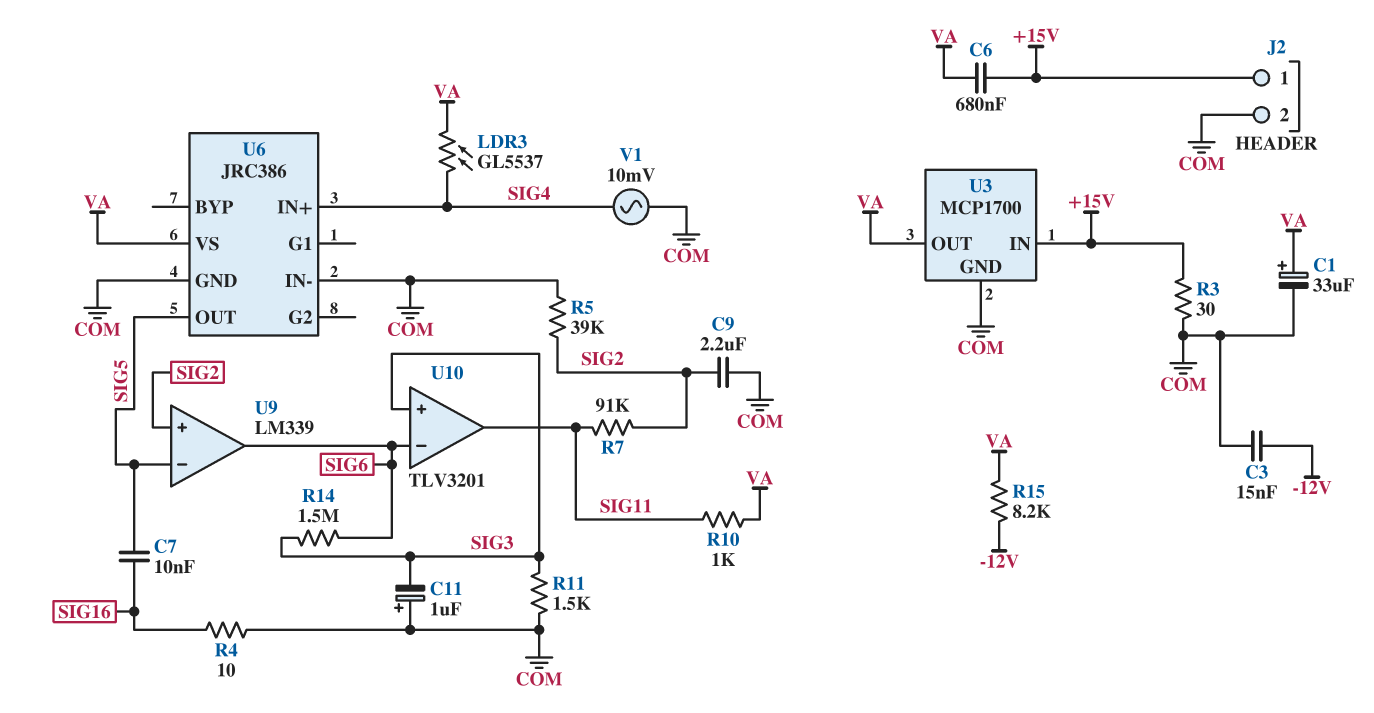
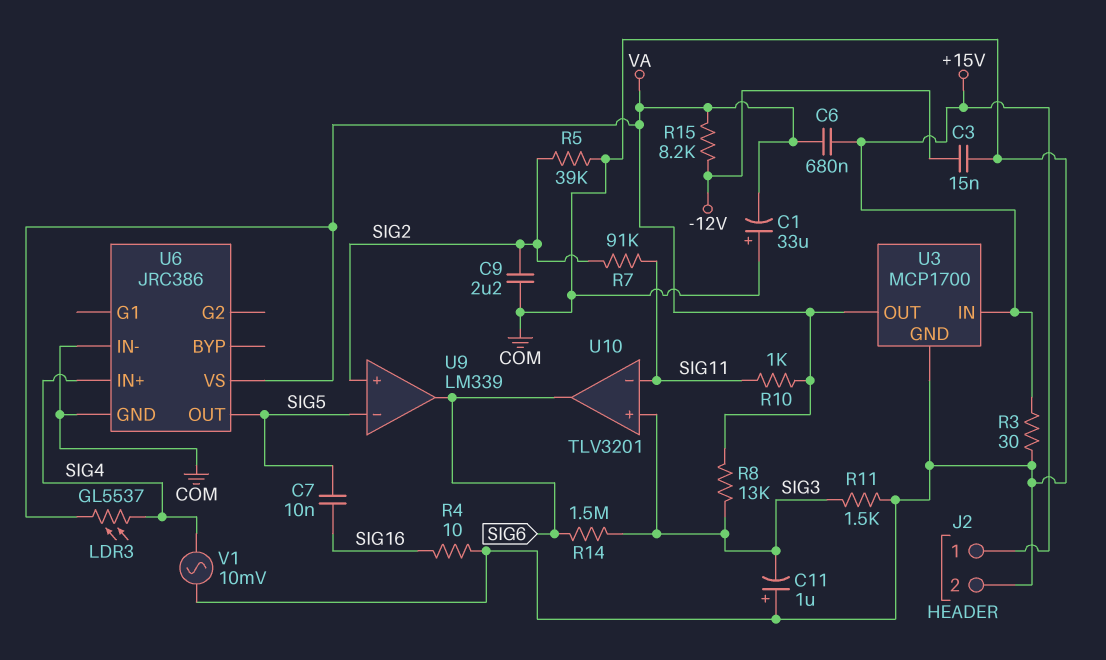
C1: 33uF (plus VA, minus COM) -> 33uF (plus COM, minus VA)
R8: none -> 13k (SIG3, VA)
U10 pin in-: SIG6 -> SIG11
U10 pin out: SIG11 -> SIG6

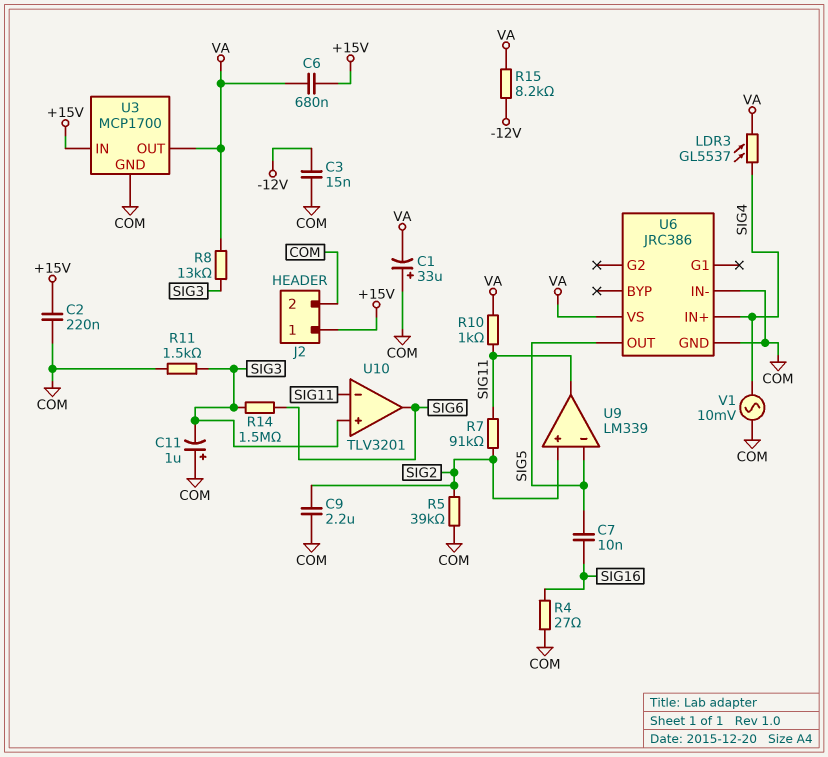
C2: none -> 220nF (+15V, COM)
R3: 30 (+15V, COM) -> none
R4: 10 (COM, SIG16) -> 27 (COM, SIG16)
U9 pin out: SIG6 -> SIG11

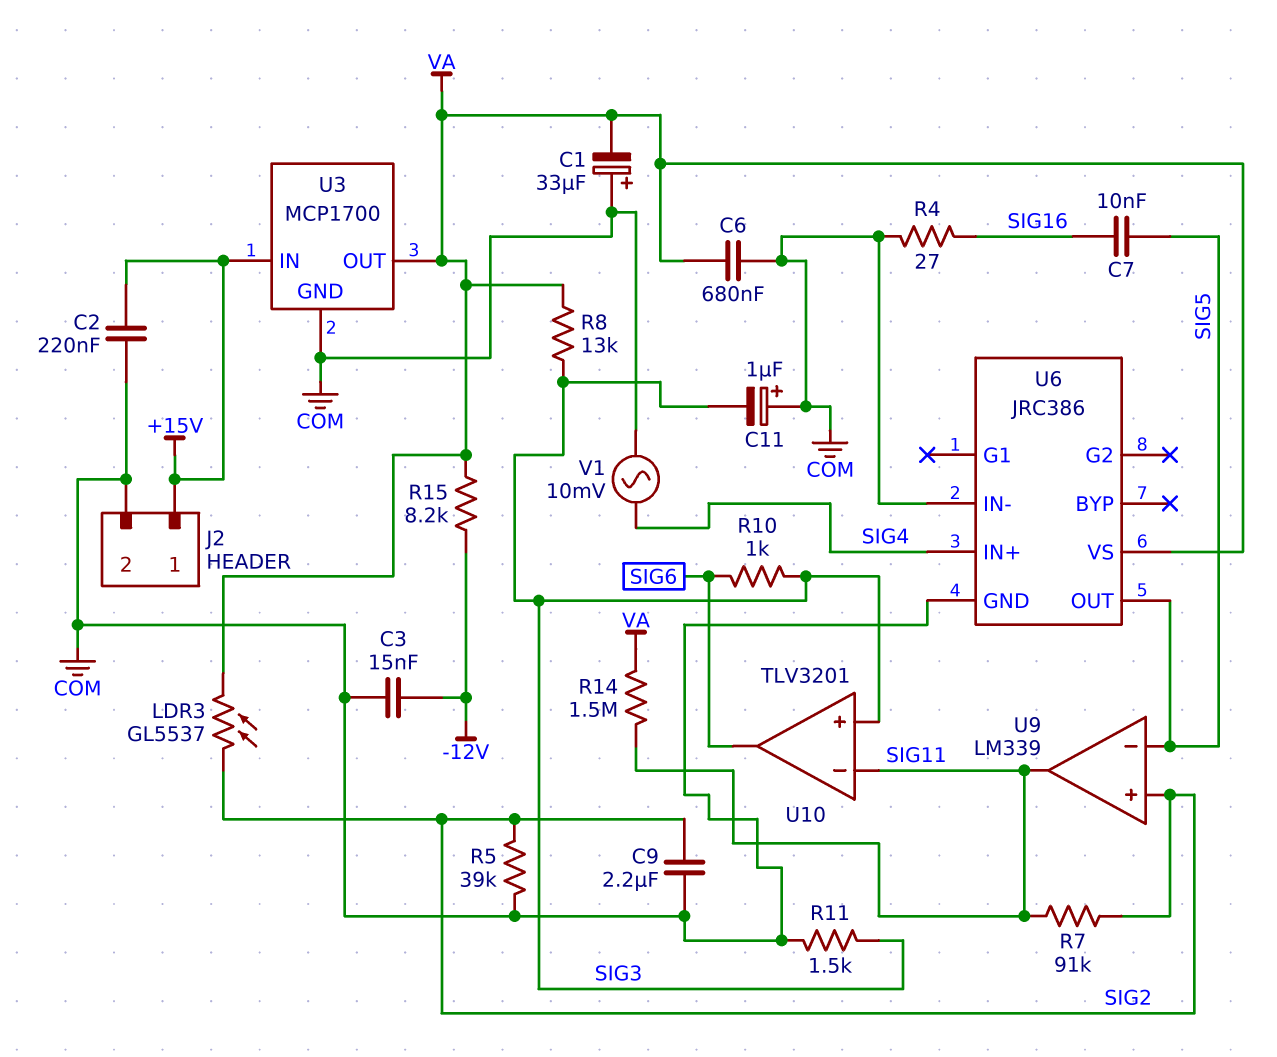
C6: 680nF (+15V, VA) -> 680nF (COM, VA)
LDR3: GL5537 (SIG4, VA) -> GL5537 (SIG2, VA)
R10: 1k (SIG11, VA) -> 1k (SIG3, SIG6)
R14: 1.5M (SIG3, SIG6) -> 1.5M (SIG11, VA)

